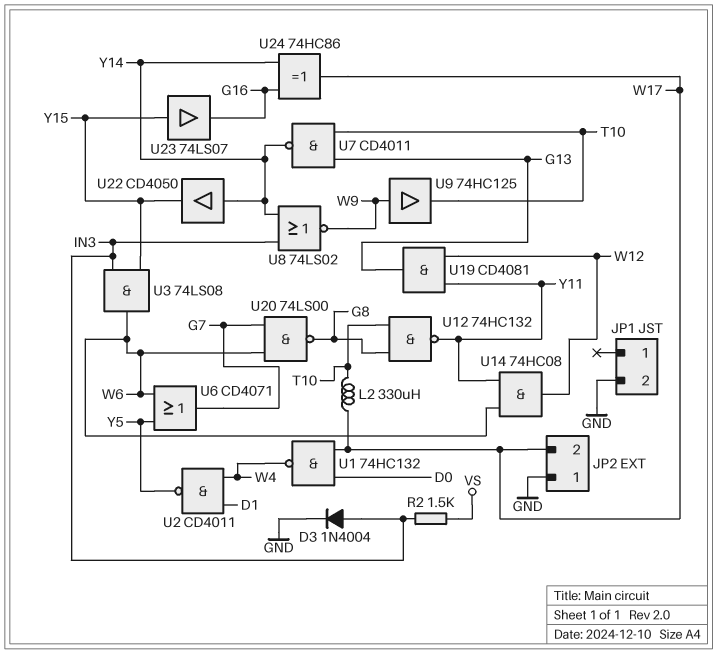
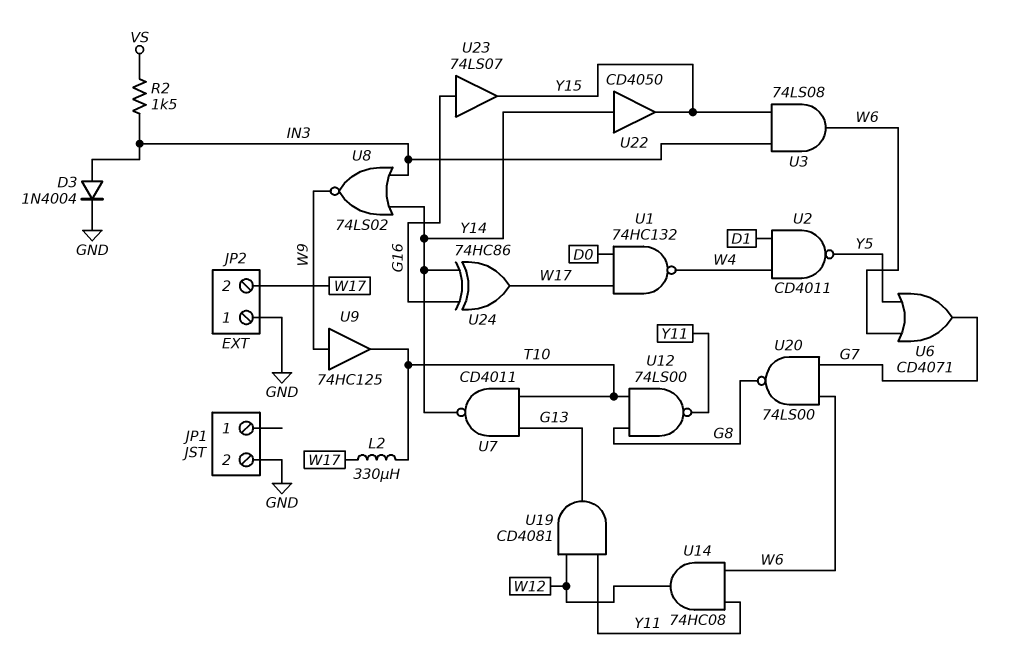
U12: NAND 74HC132 (in G8, in T10, out Y11) -> NAND 74LS00 (in G8, in T10, out Y11)
U23: buffer 74LS07 (in Y15, out G16) -> buffer 74LS07 (in G16, out Y15)

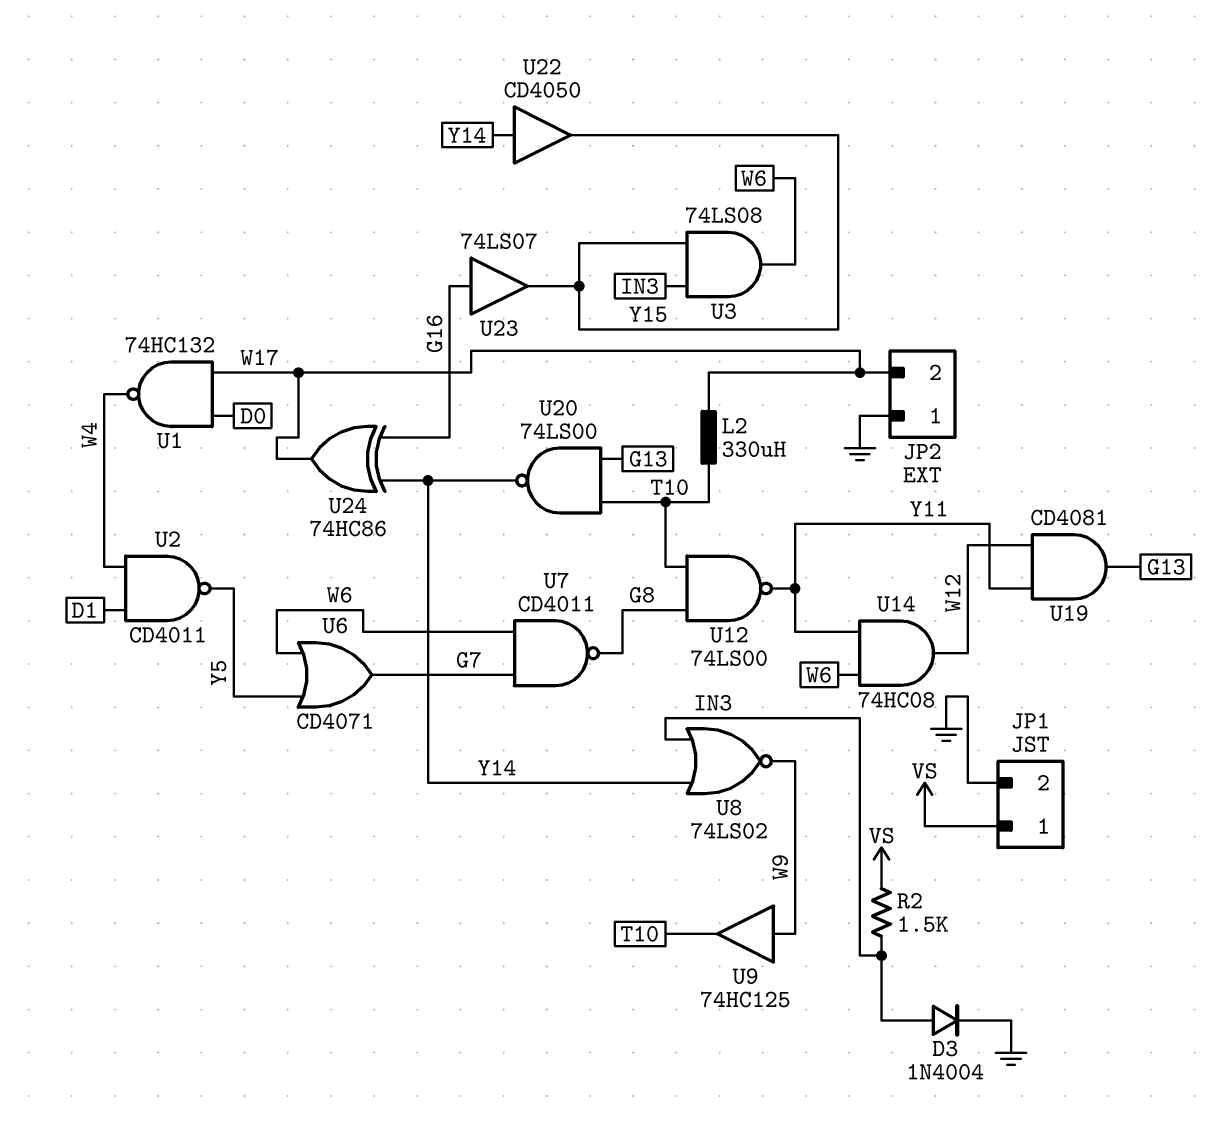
JP1 pin 1: none -> VS
U7: NAND CD4011 (in G13, in T10, out Y14) -> NAND CD4011 (in G7, in W6, out G8)
U20: NAND 74LS00 (in G7, in W6, out G8) -> NAND 74LS00 (in G13, in T10, out Y14)

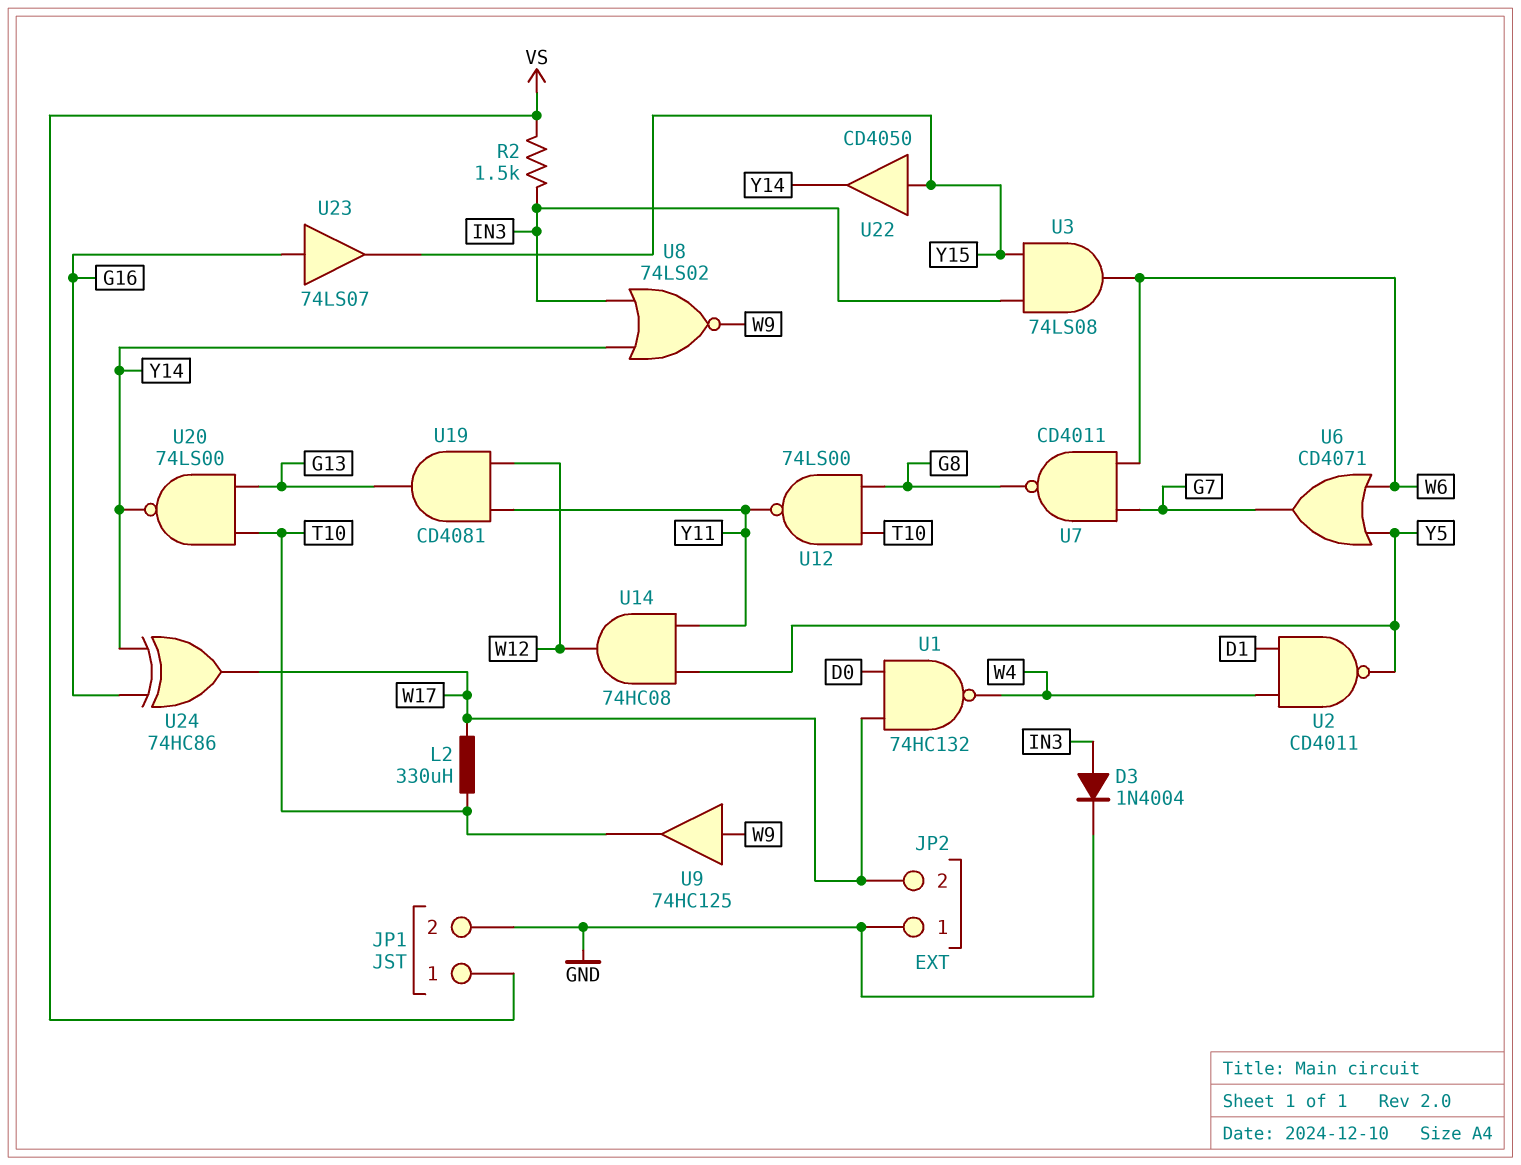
U14: AND 74HC08 (in W6, in Y11, out W12) -> AND 74HC08 (in Y5, in Y11, out W12)
U22: buffer CD4050 (in Y14, out Y15) -> buffer CD4050 (in Y15, out Y14)

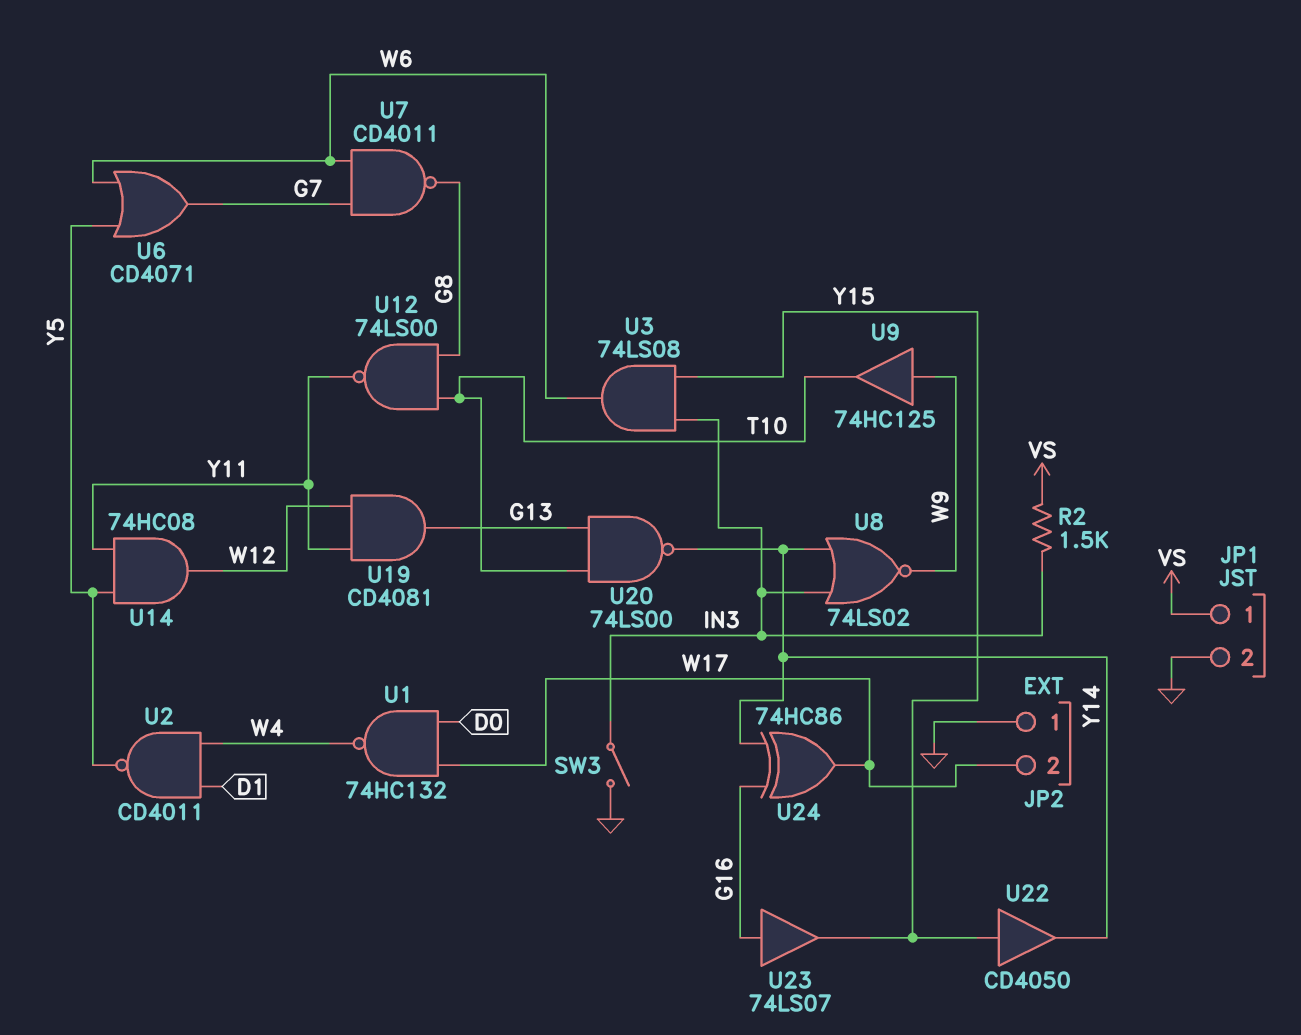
D3: diode 1N4004 (A IN3, K GND) -> none
L2: 330uH (T10, W17) -> none
SW3: none -> switch (GND, IN3)

